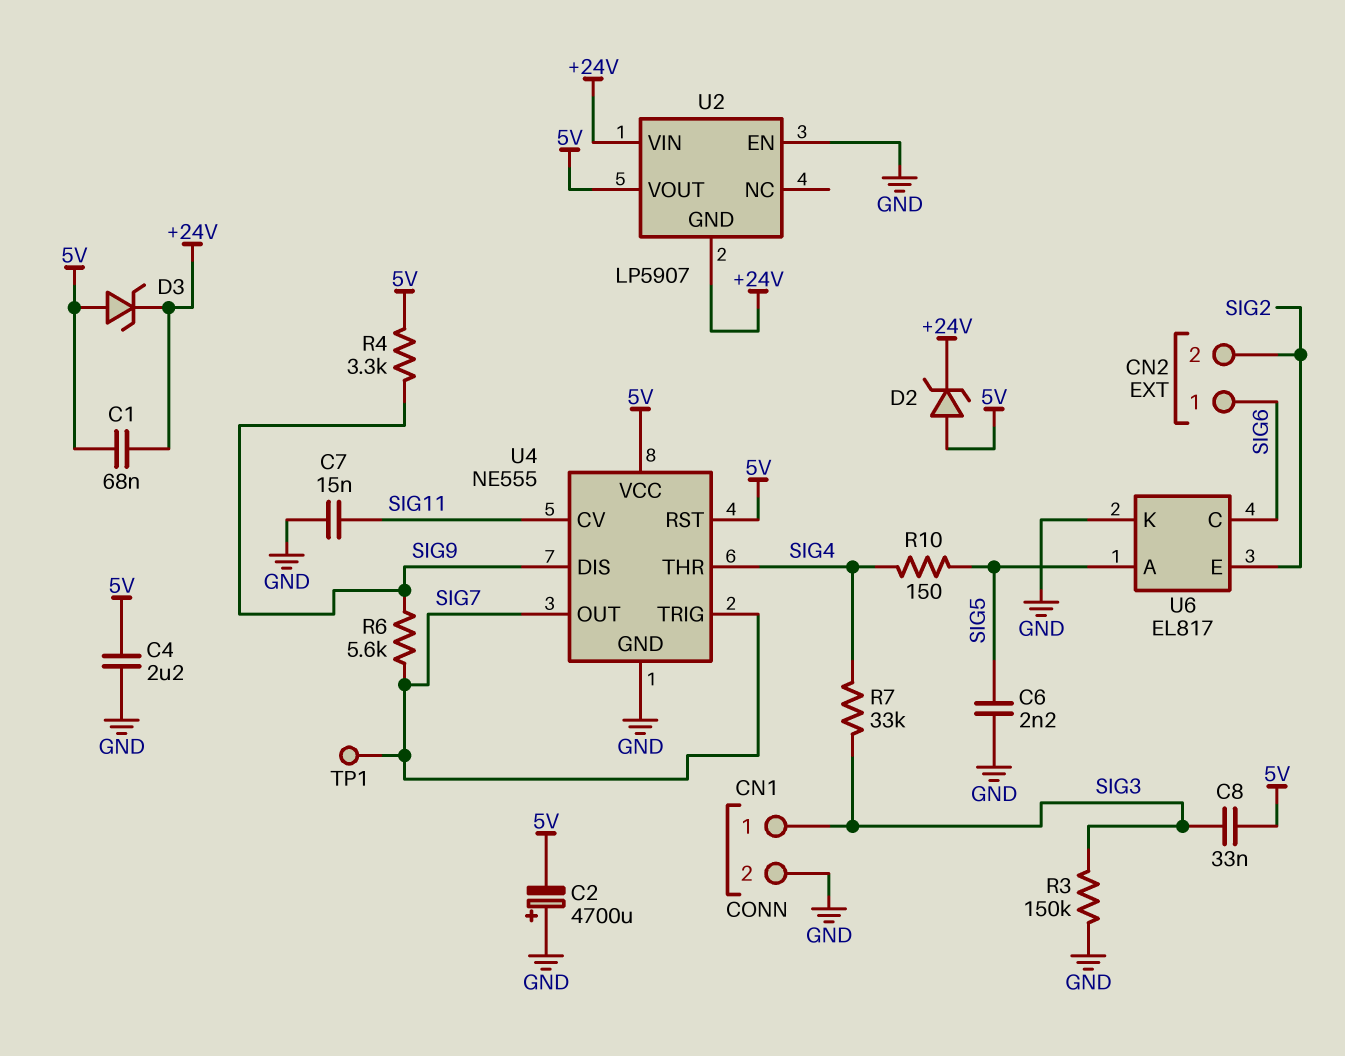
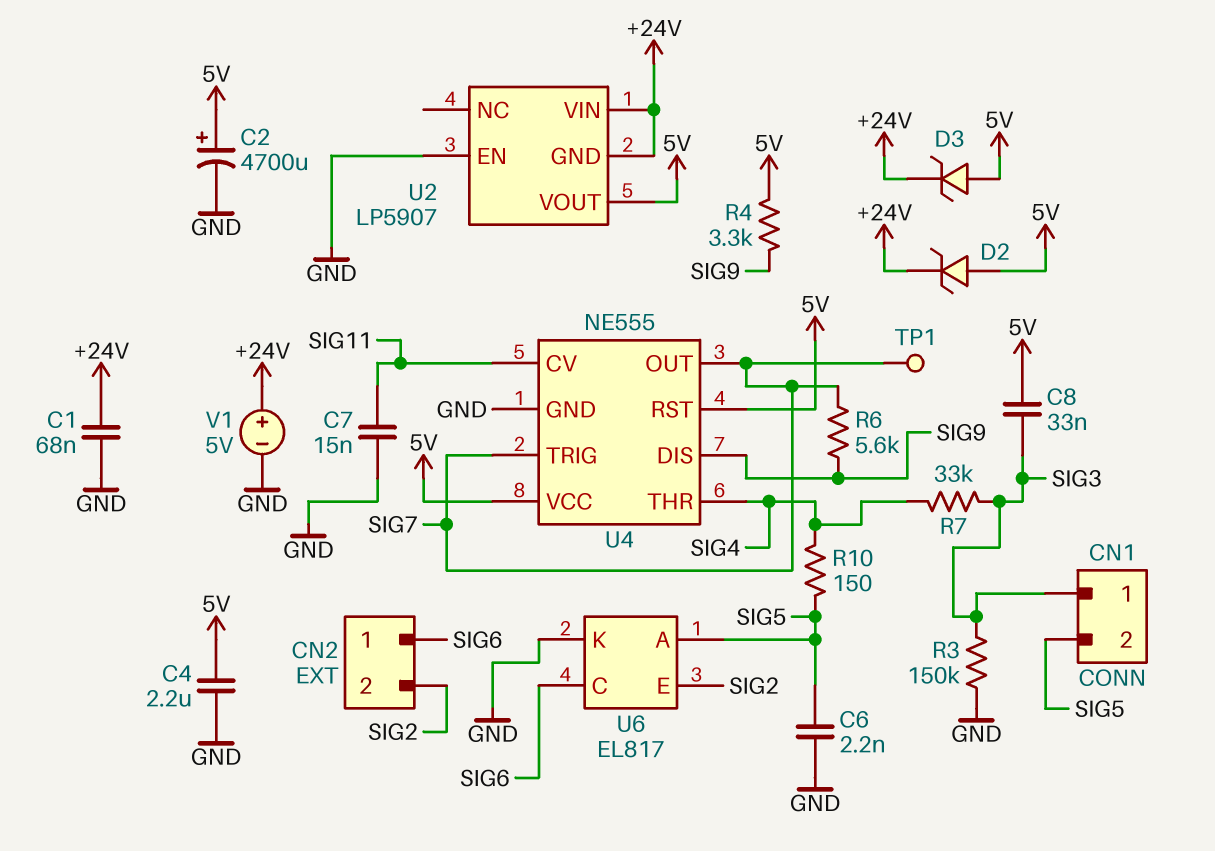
C1: 68nF (+24V, 5V) -> 68nF (+24V, GND)
C2: 4700uF (plus GND, minus 5V) -> 4700uF (plus 5V, minus GND)
CN1 pin 2: GND -> SIG5
V1: none -> 5V (plus +24V, minus GND)

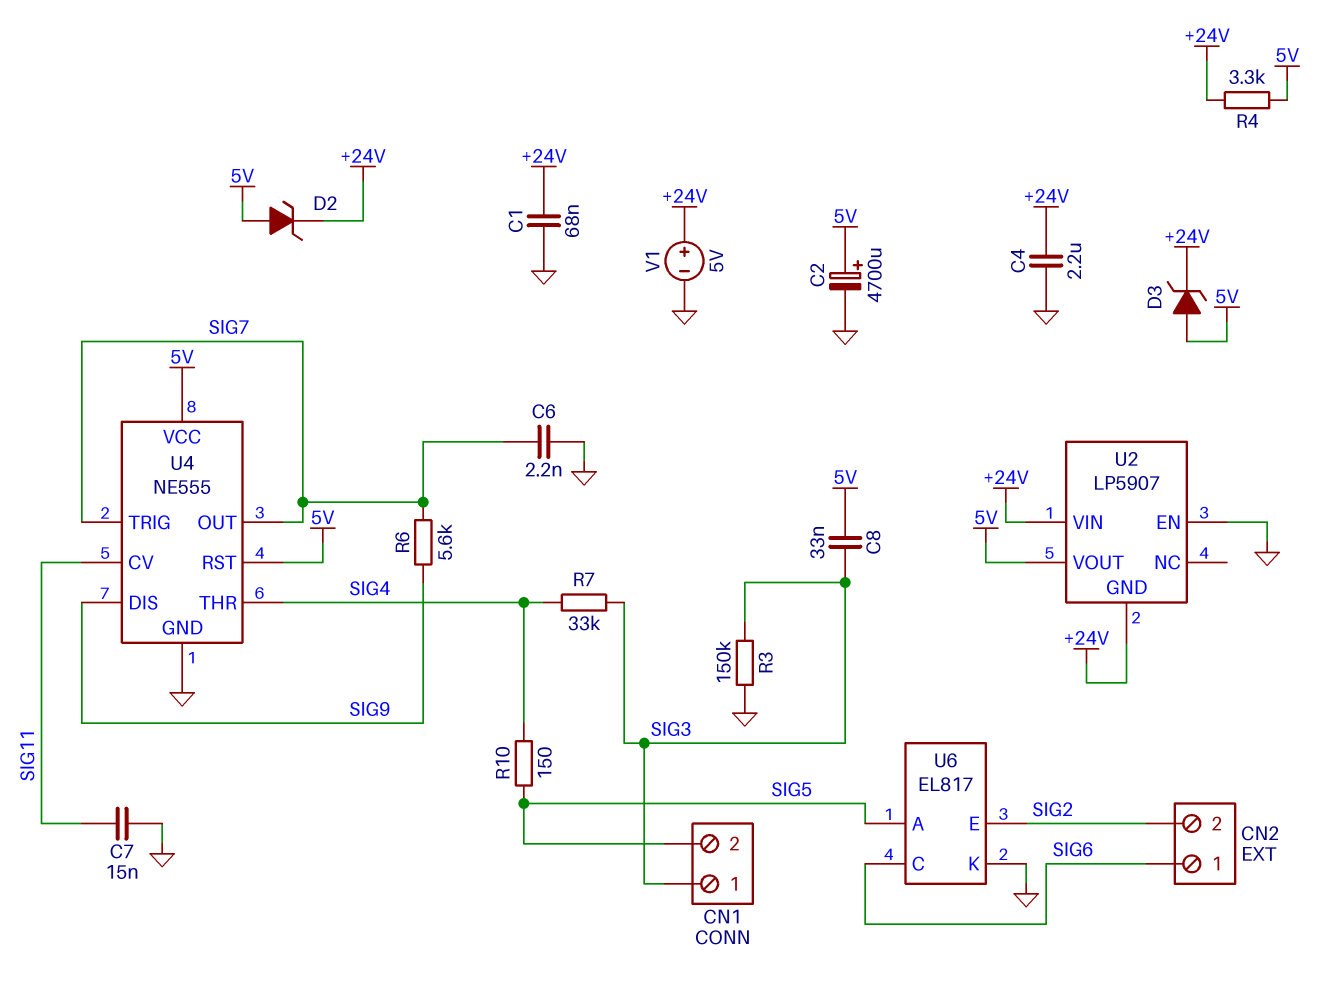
C4: 2.2uF (5V, GND) -> 2.2uF (+24V, GND)
C6: 2.2nF (GND, SIG5) -> 2.2nF (GND, SIG7)
R4: 3.3k (5V, SIG9) -> 3.3k (+24V, 5V)
TP1: test point (SIG7) -> none

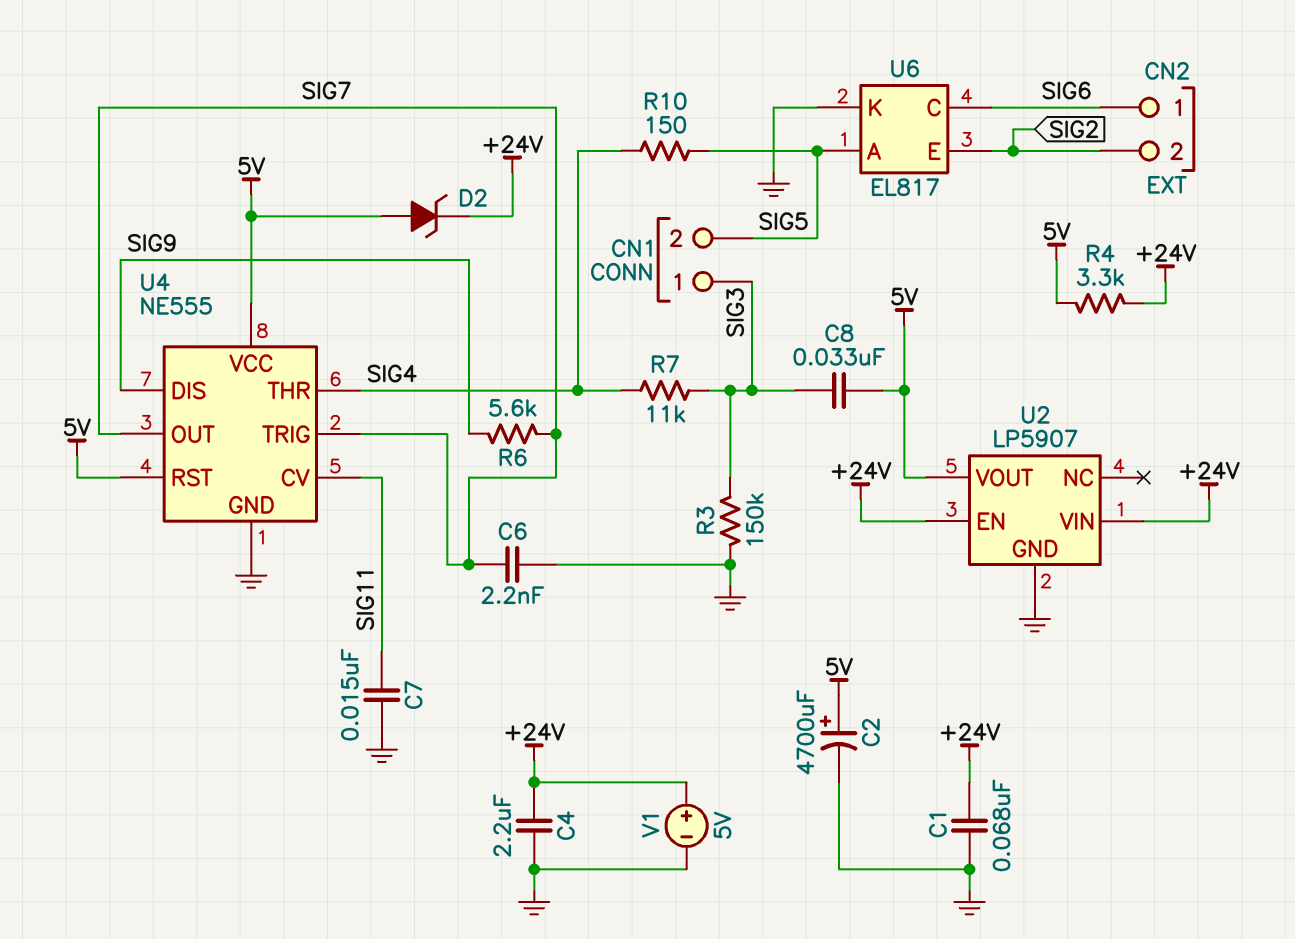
D3: zener (A 5V, K +24V) -> none
R7: 33k (SIG3, SIG4) -> 11k (SIG3, SIG4)
U2 pin EN: GND -> +24V
U2 pin GND: +24V -> GND

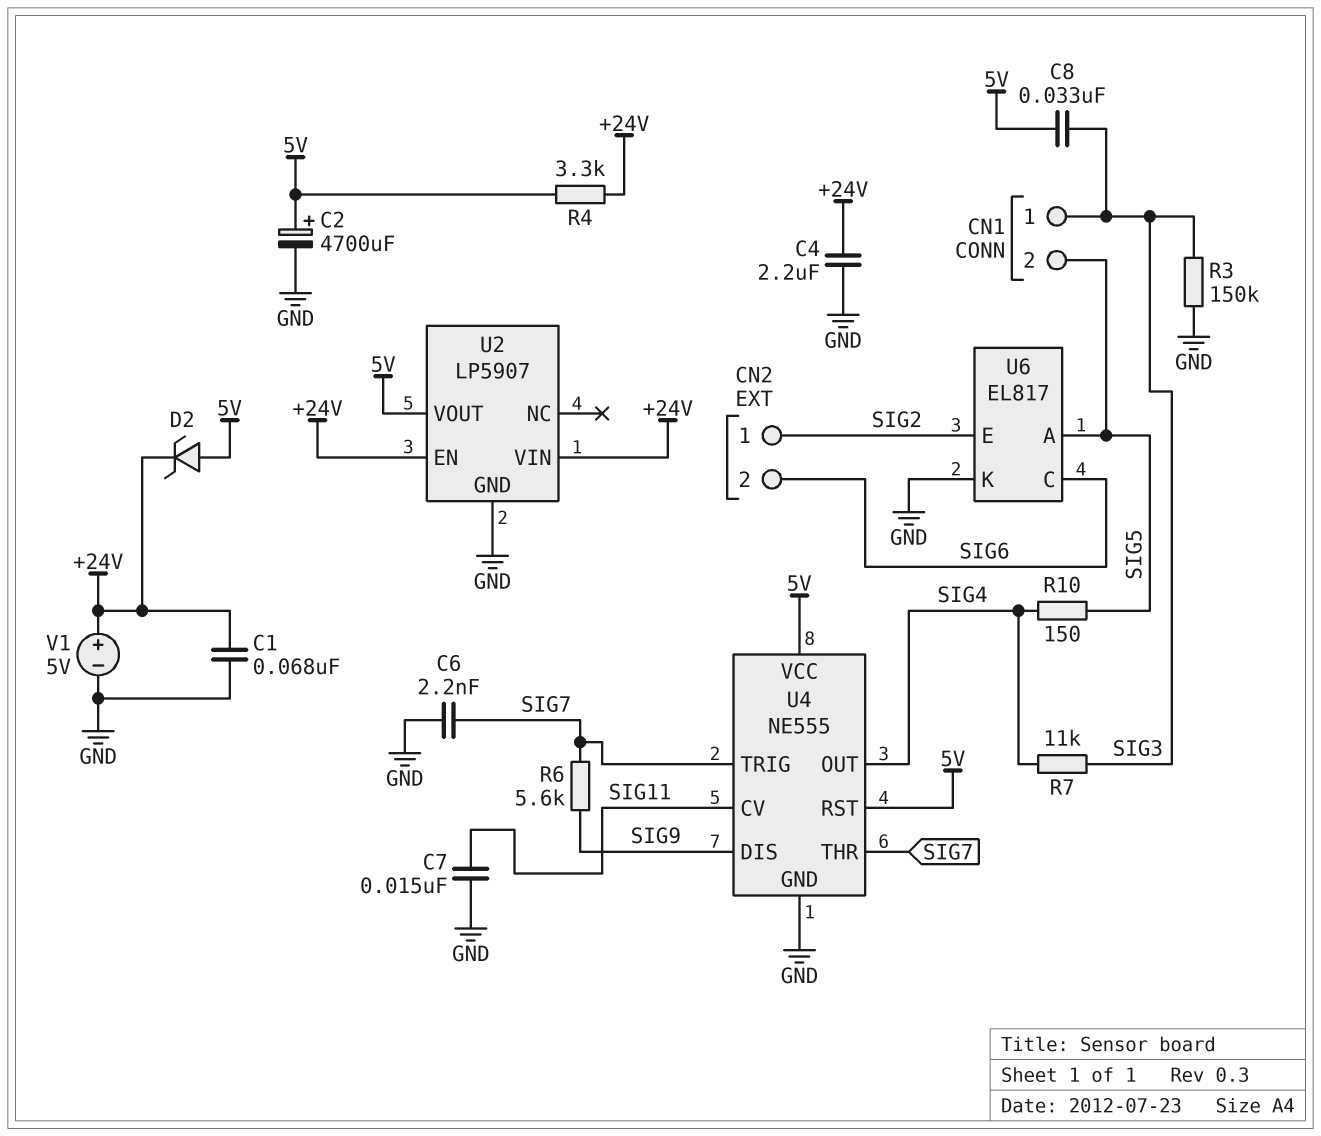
CN2 pin 1: SIG6 -> SIG2
CN2 pin 2: SIG2 -> SIG6
U4 pin OUT: SIG7 -> SIG4
U4 pin THR: SIG4 -> SIG7

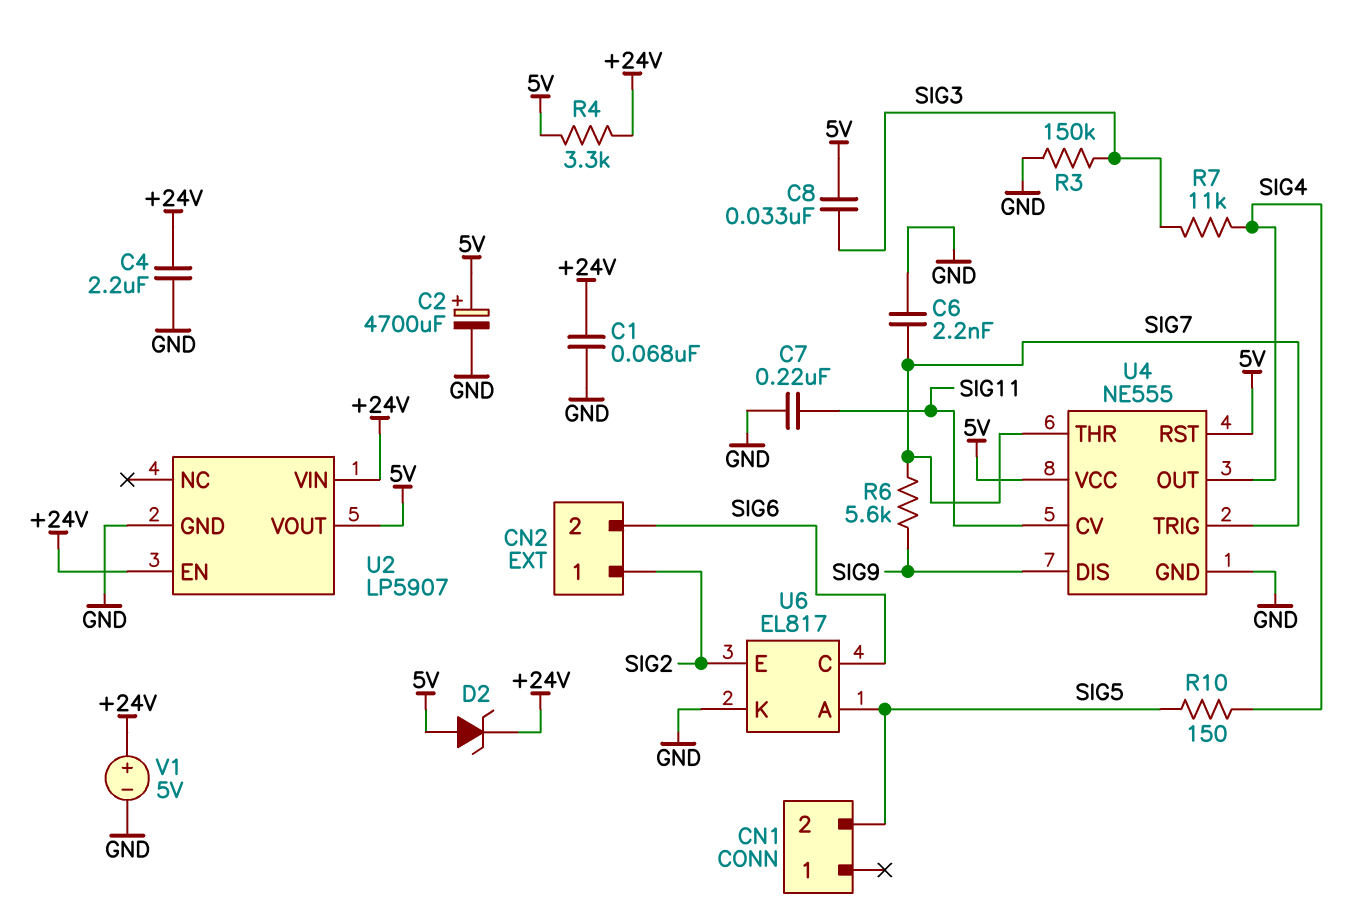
C7: 15nF (GND, SIG11) -> 220nF (GND, SIG11)
CN1 pin 1: SIG3 -> none

